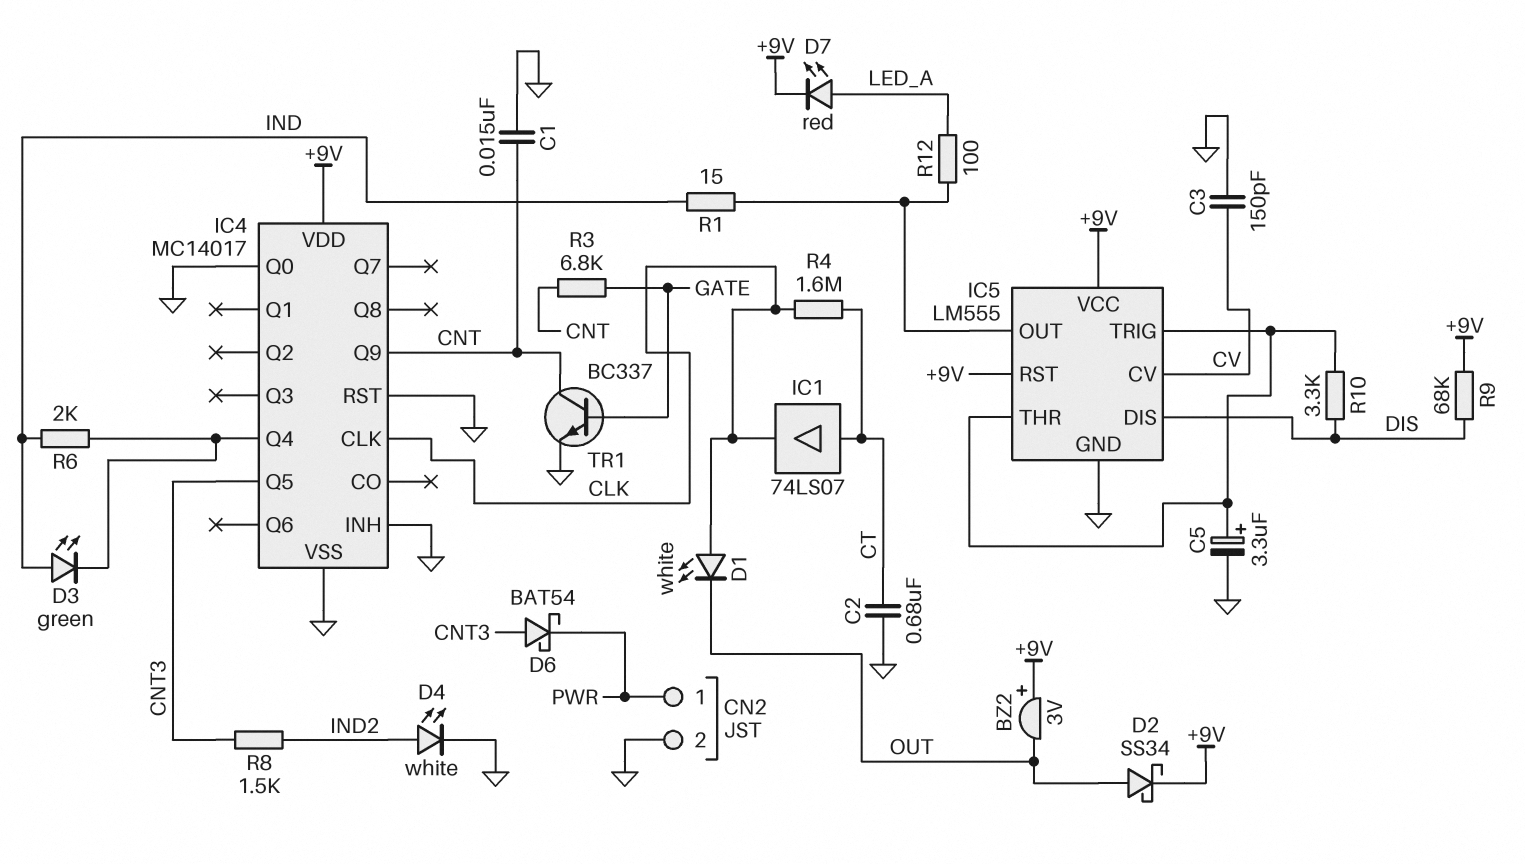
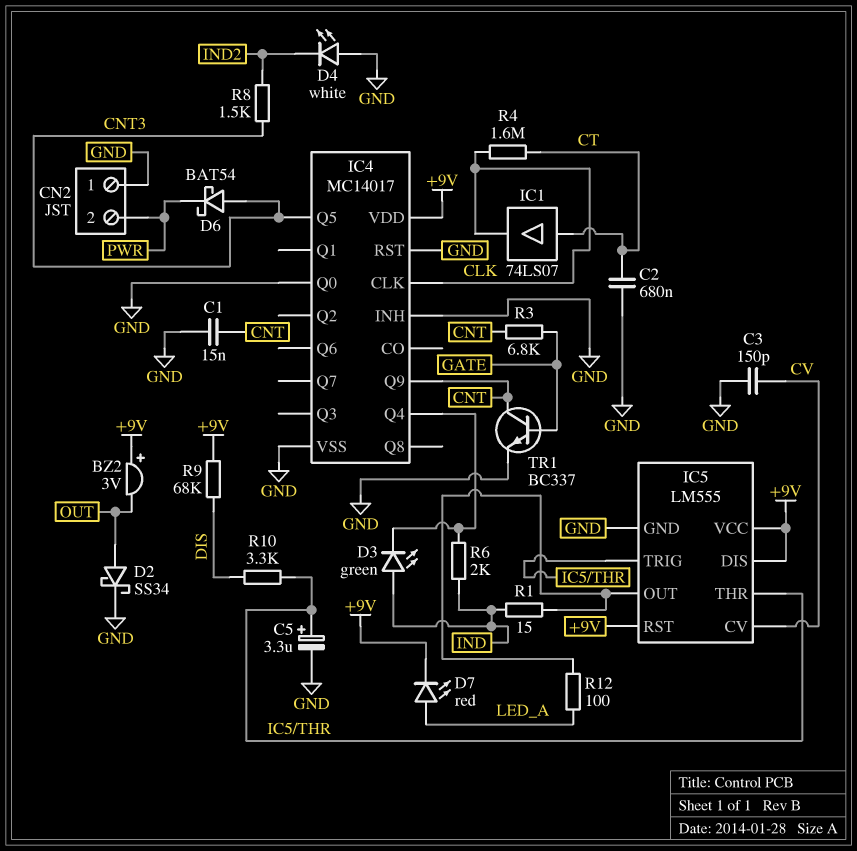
CN2 pin 1: PWR -> GND
CN2 pin 2: GND -> PWR
D1: LED white (A CLK, K OUT) -> none
D2: schottky SS34 (A OUT, K +9V) -> schottky SS34 (A OUT, K GND)
D4: LED white (A IND2, K GND) -> LED white (A GND, K IND2)
IC5 pin DIS: DIS -> +9V

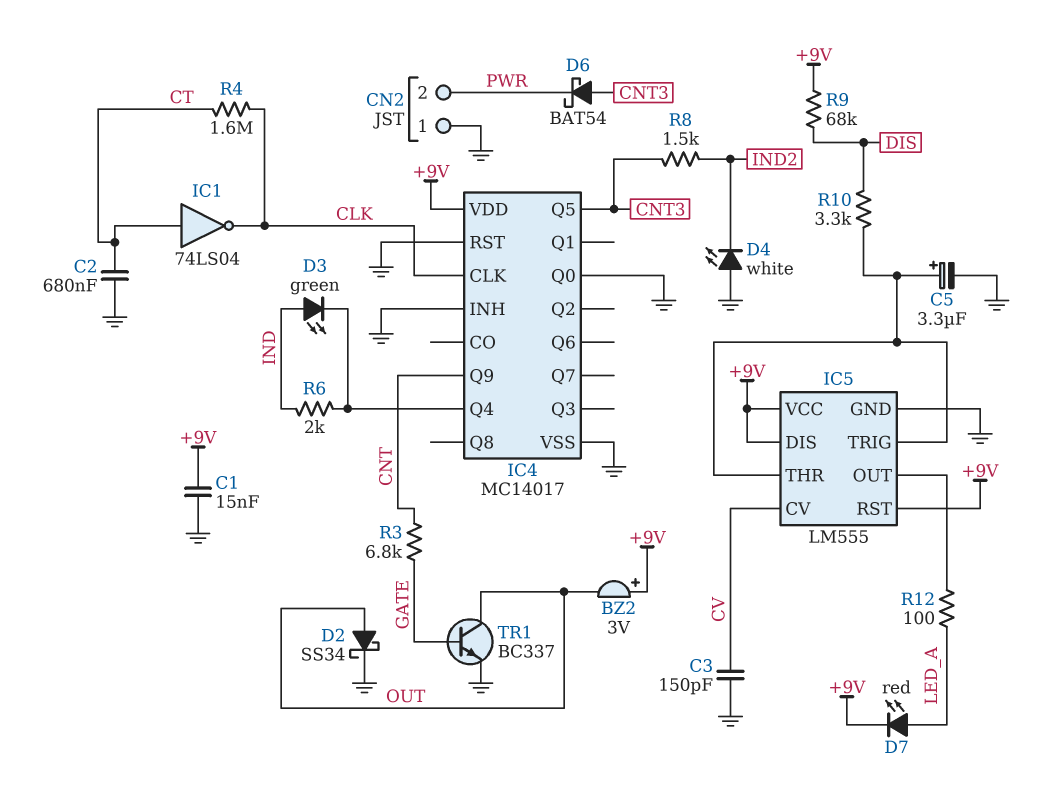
C1: 15nF (CNT, GND) -> 15nF (+9V, GND)
IC1: buffer 74LS07 (in CT, out CLK) -> NOT 74LS04 (in CT, out CLK)
R1: 15 (IC5/OUT, IND) -> none
TR1: NPN BC337 (B GATE, C CNT, E GND) -> NPN BC337 (B GATE, C OUT, E GND)

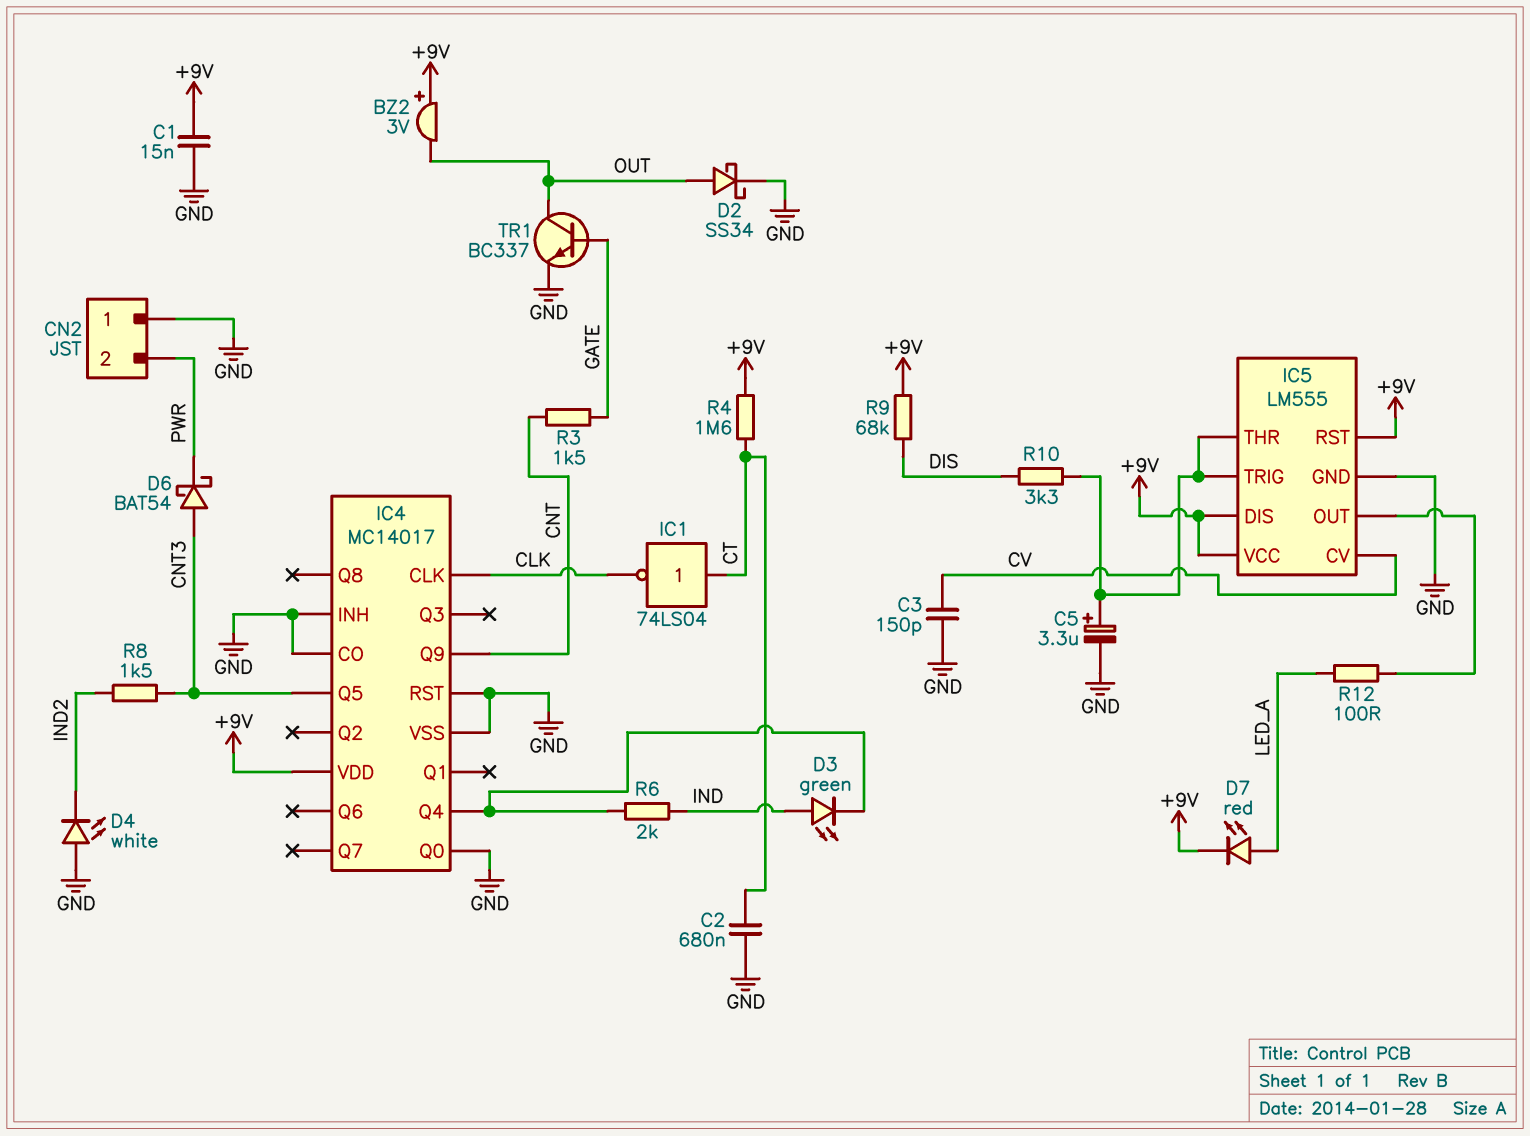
IC4 pin CO: none -> GND
R3: 6.8k (CNT, GATE) -> 1.5k (CNT, GATE)
R4: 1.6M (CLK, CT) -> 1.6M (+9V, CT)

